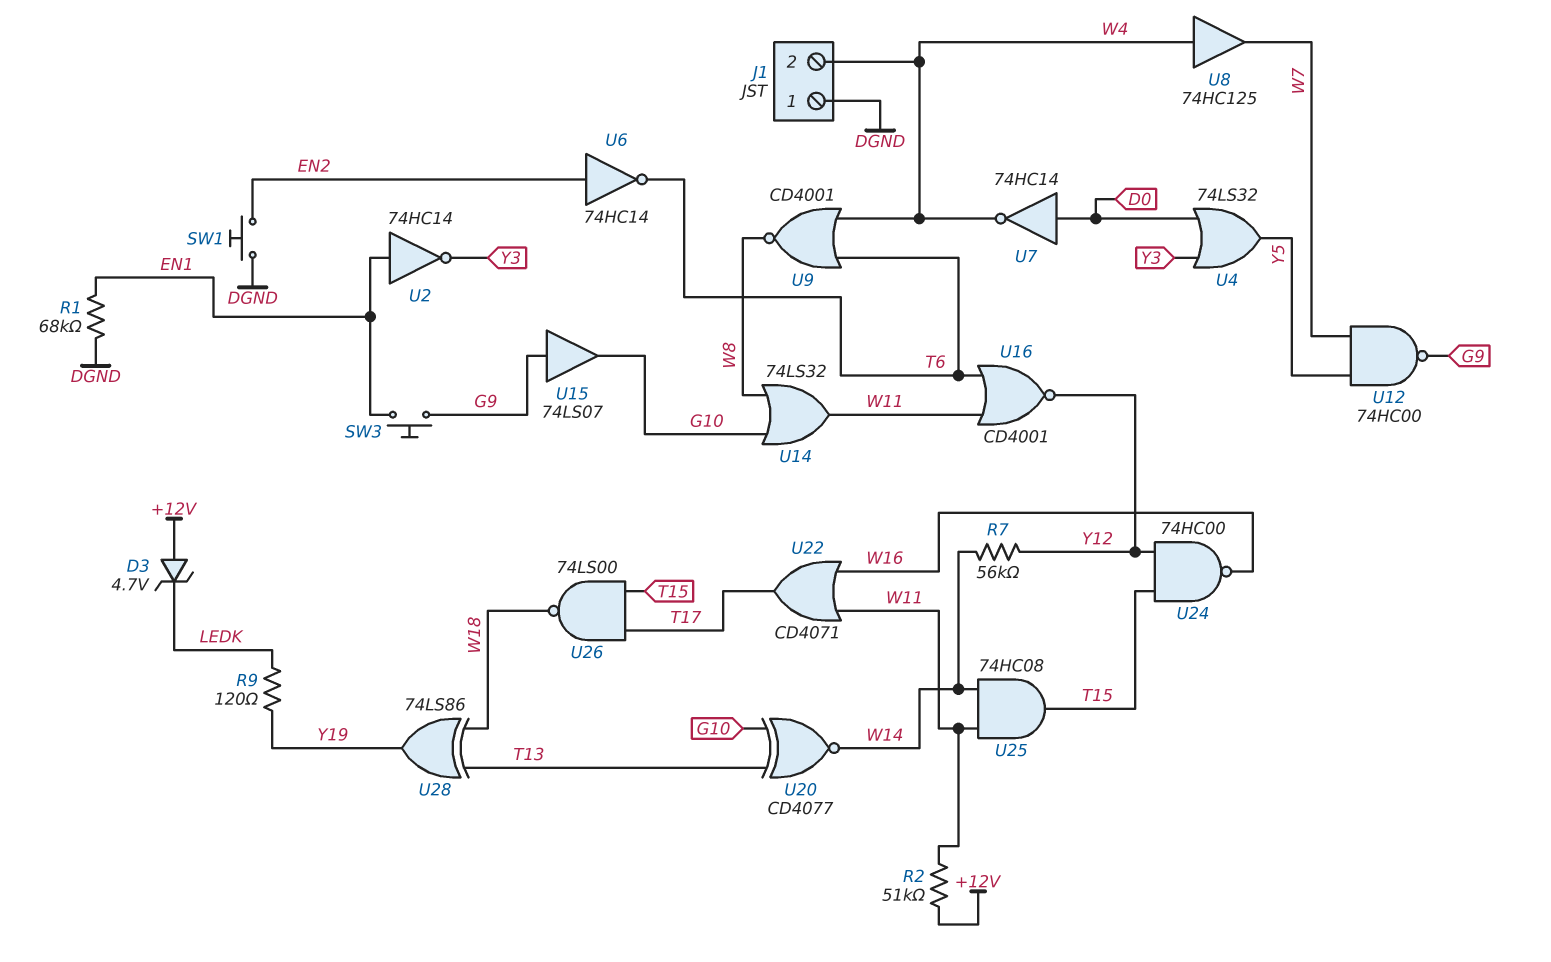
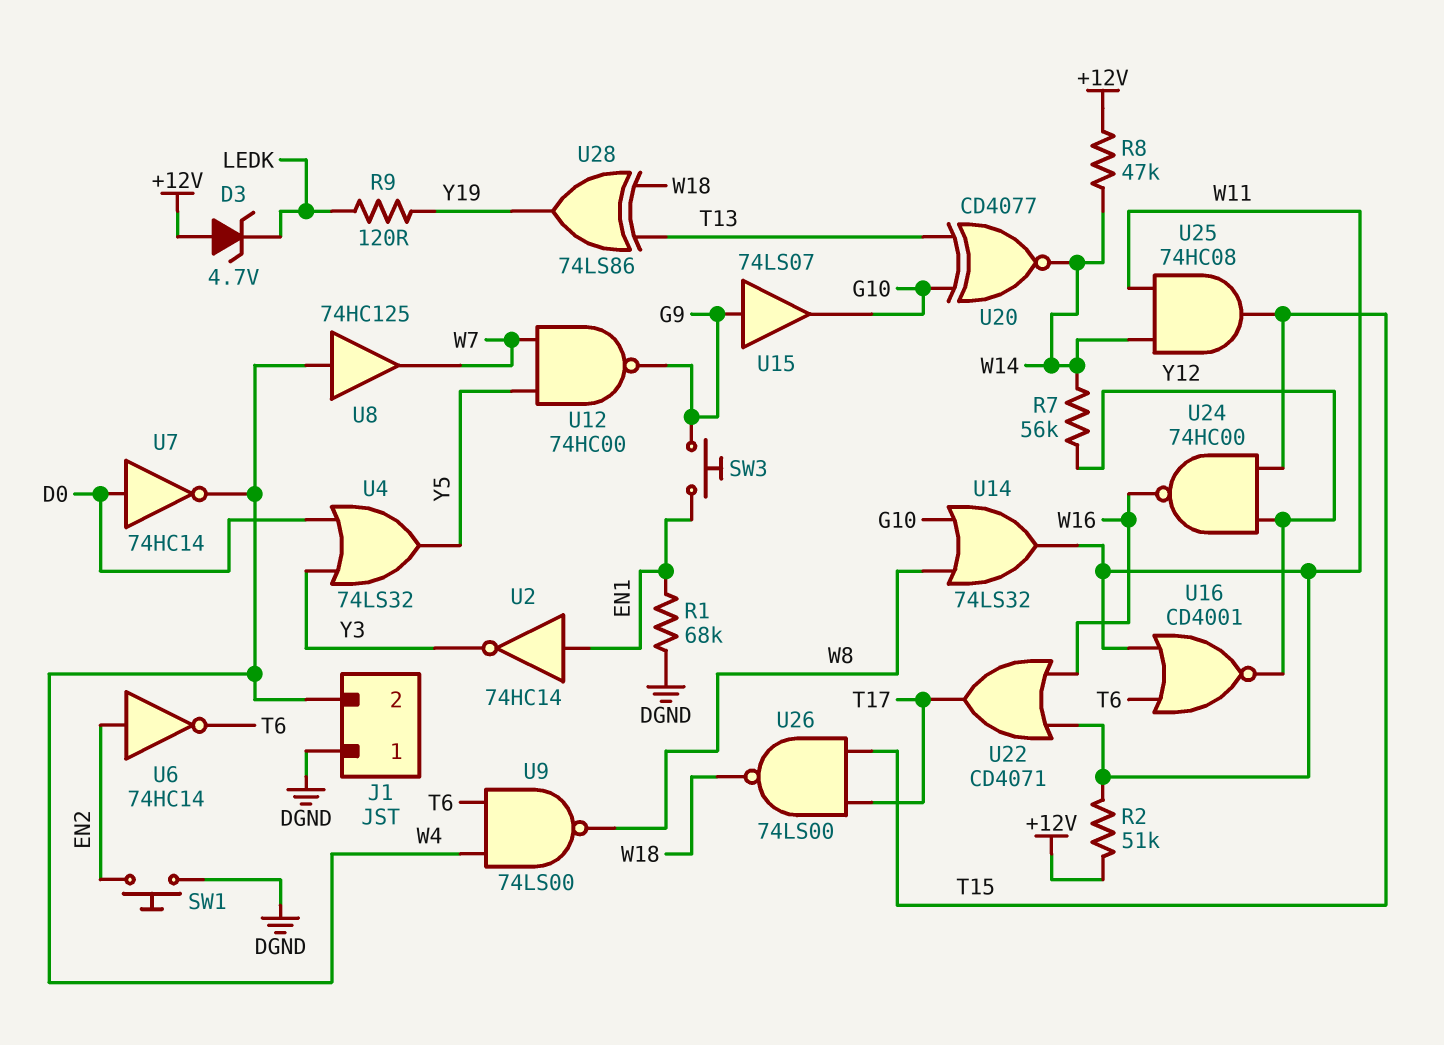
R8: none -> 47k (+12V, W14)
U9: NOR CD4001 (in T6, in W4, out W8) -> NAND 74LS00 (in T6, in W4, out W8)

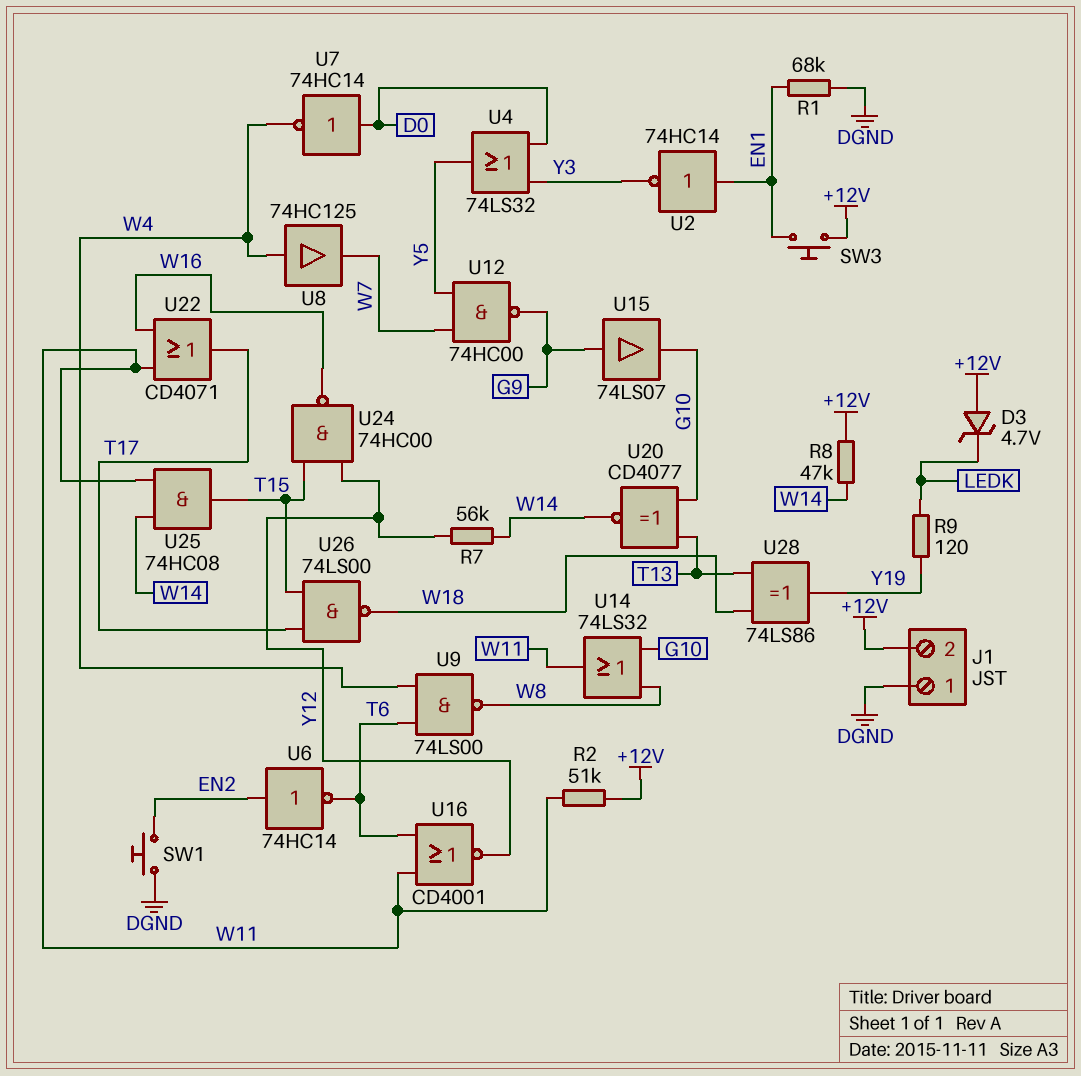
J1 pin 2: W4 -> +12V
SW3: button (EN1, G9) -> button (+12V, EN1)

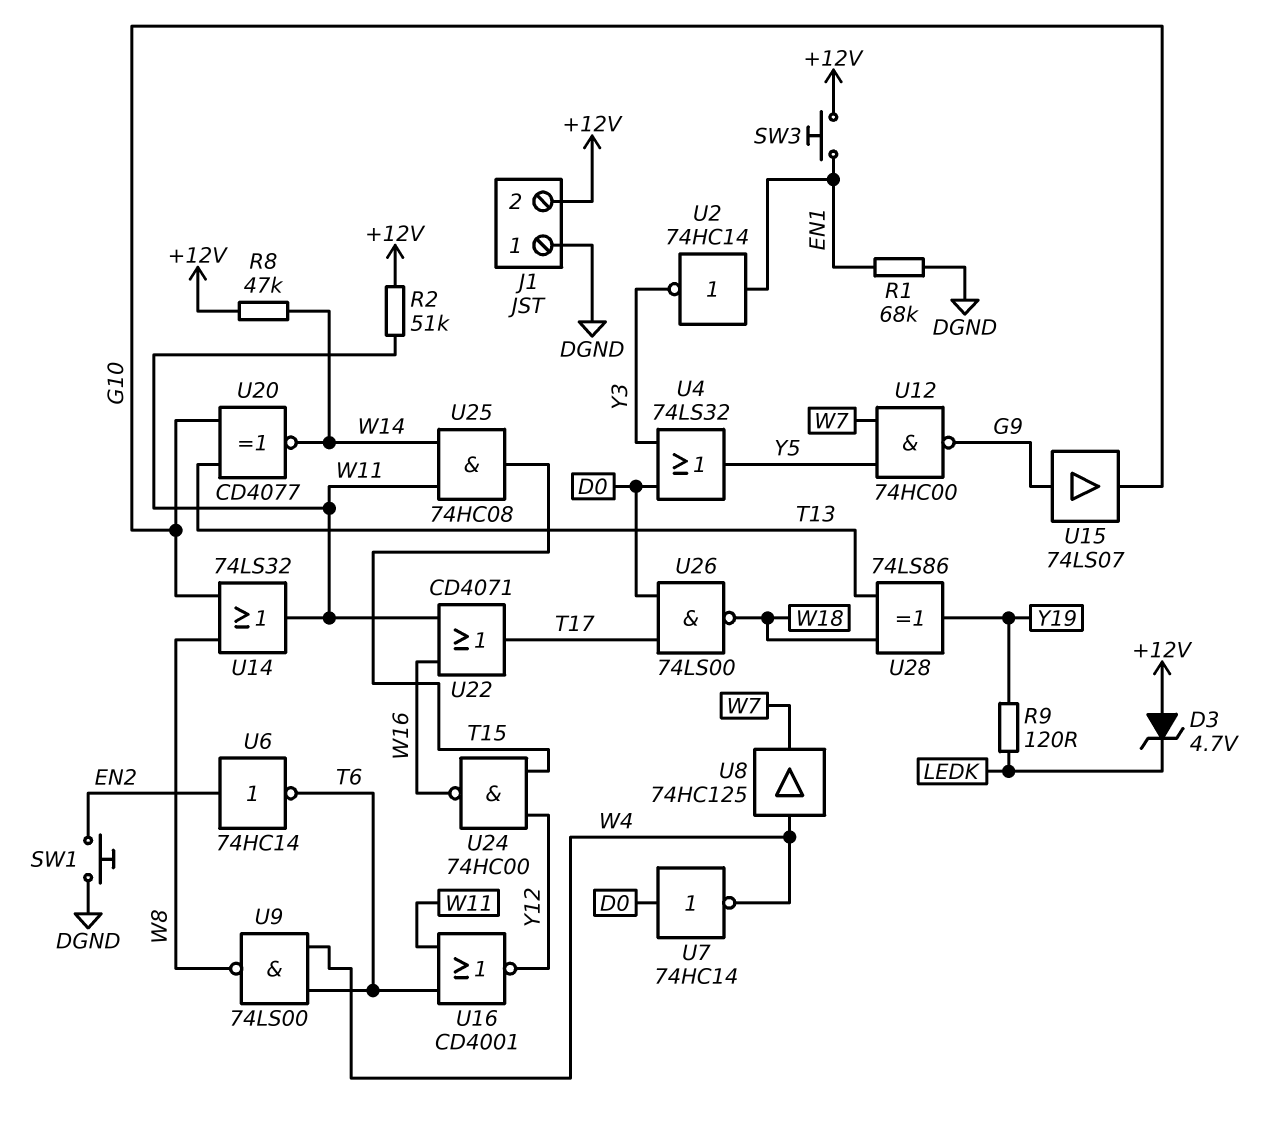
R7: 56k (W14, Y12) -> none
U26: NAND 74LS00 (in T15, in T17, out W18) -> NAND 74LS00 (in D0, in T17, out W18)

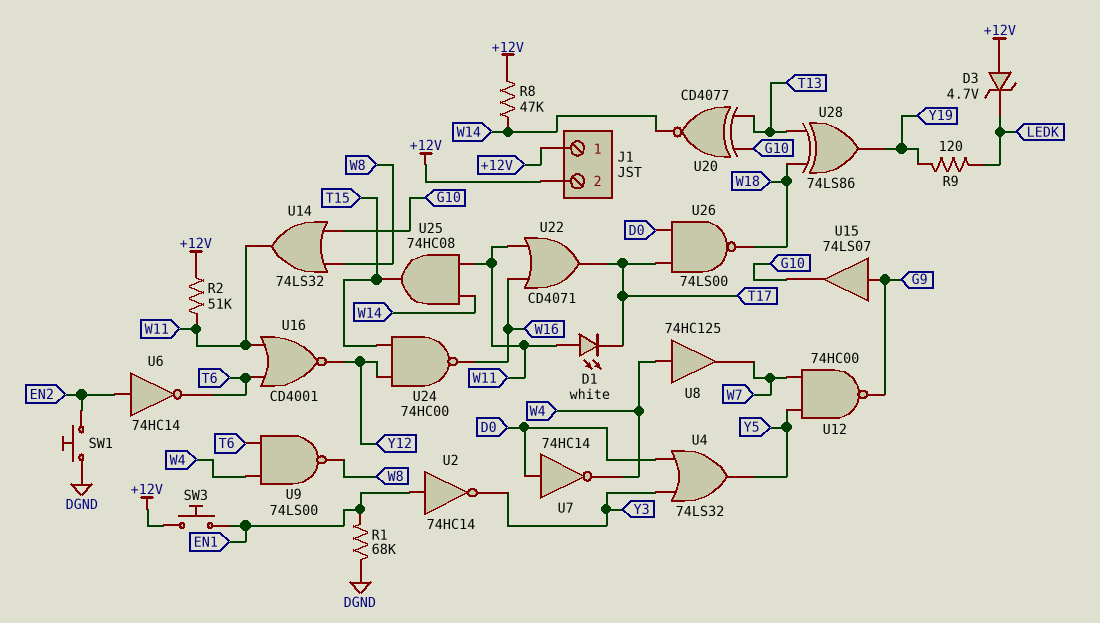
D1: none -> LED white (A W11, K T17)
J1 pin 1: DGND -> +12V

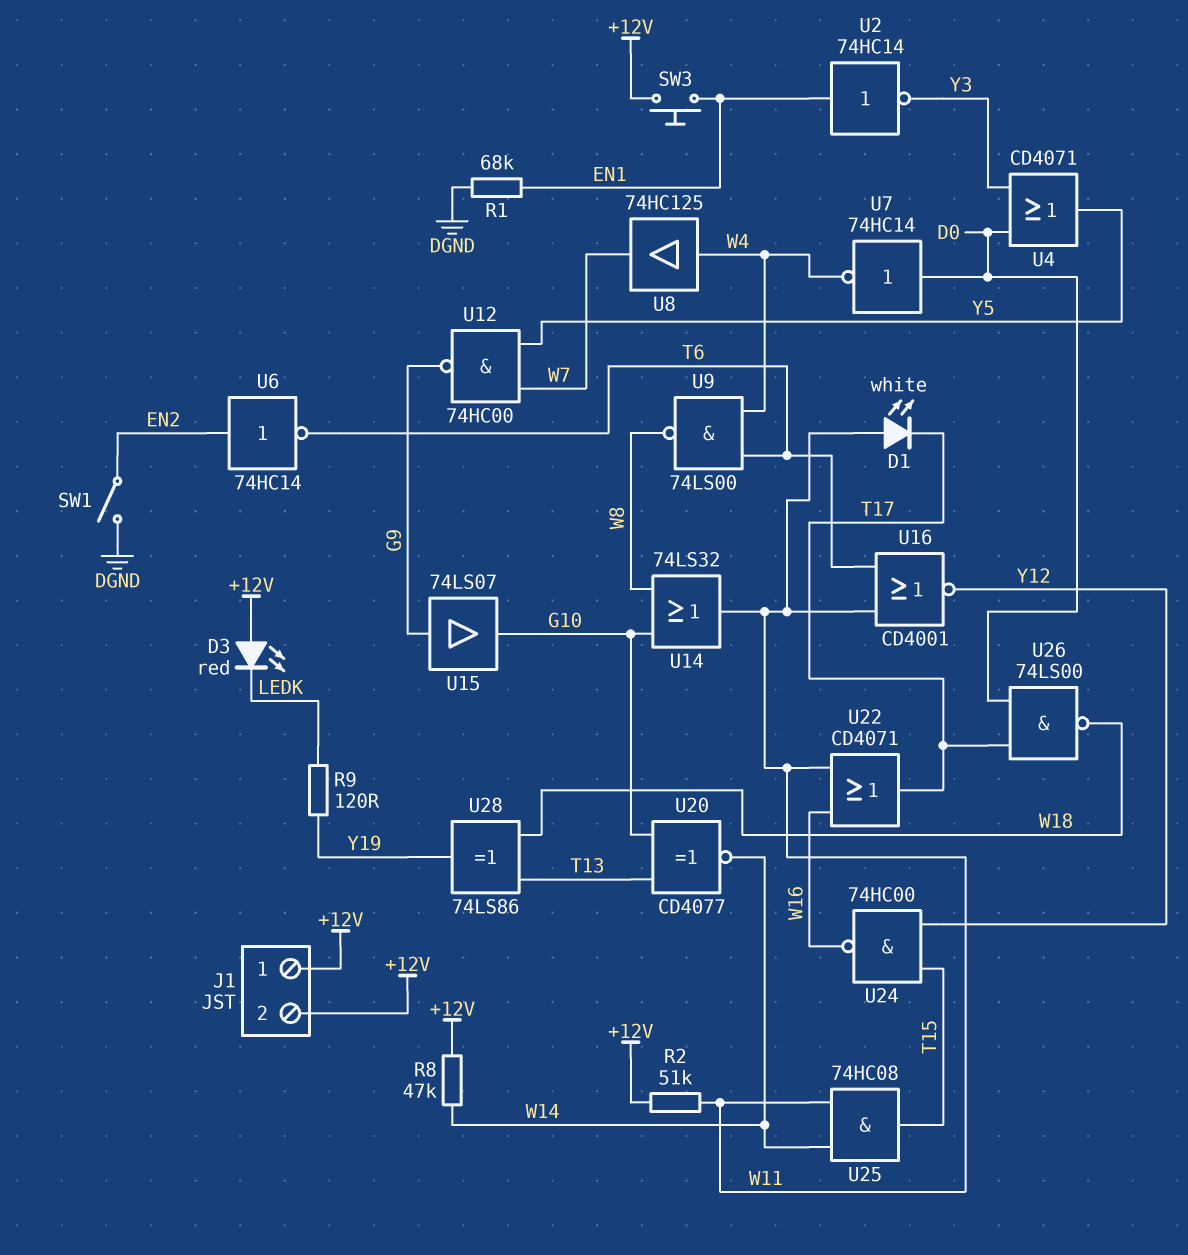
D3: zener 4.7V (A +12V, K LEDK) -> LED red (A +12V, K LEDK)
SW1: button (DGND, EN2) -> switch (DGND, EN2)
U4: OR 74LS32 (in D0, in Y3, out Y5) -> OR CD4071 (in D0, in Y3, out Y5)

